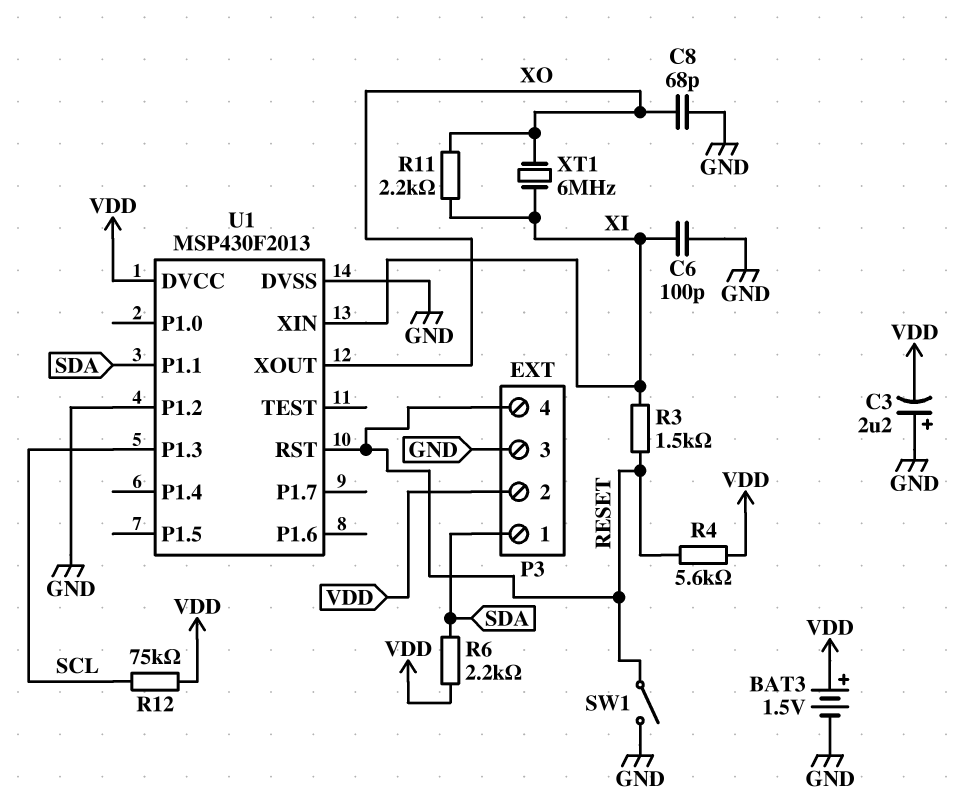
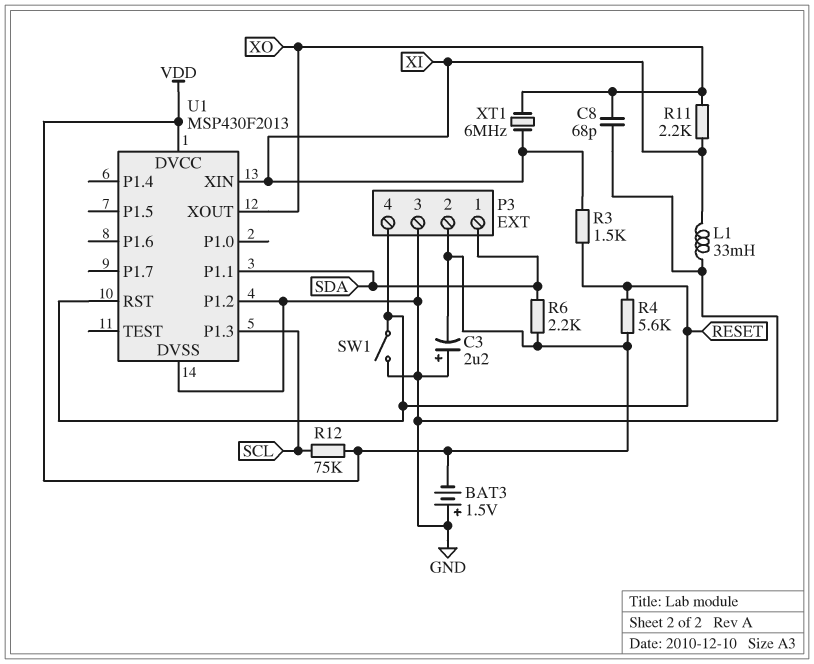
BAT3: 1.5V (plus VDD, minus GND) -> 1.5V (plus GND, minus VDD)
C6: 100pF (GND, XI) -> none
L1: none -> 33mH (GND, XI)

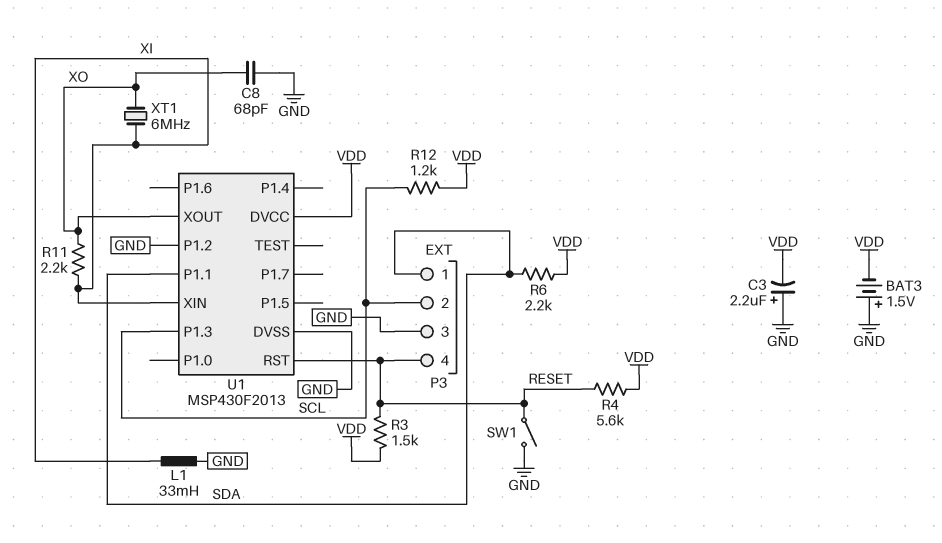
P3 pin 2: VDD -> SCL
R3: 1.5k (RESET, XI) -> 1.5k (RESET, VDD)
R12: 75k (SCL, VDD) -> 1.2k (SCL, VDD)

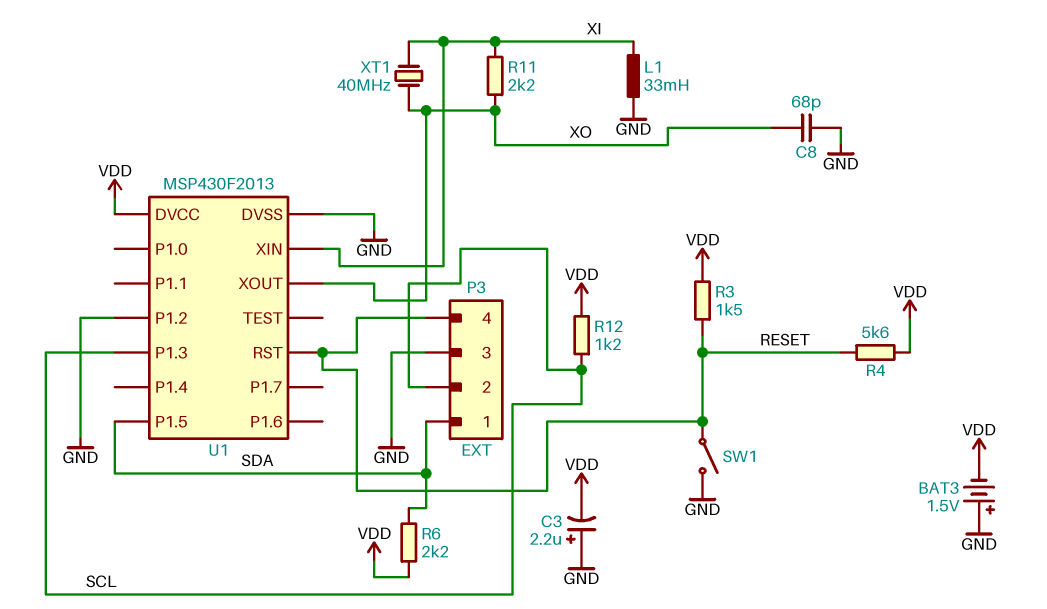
U1 pin P1.1: SDA -> none
U1 pin P1.5: none -> SDA
XT1: 6MHz (XI, XO) -> 40MHz (XI, XO)

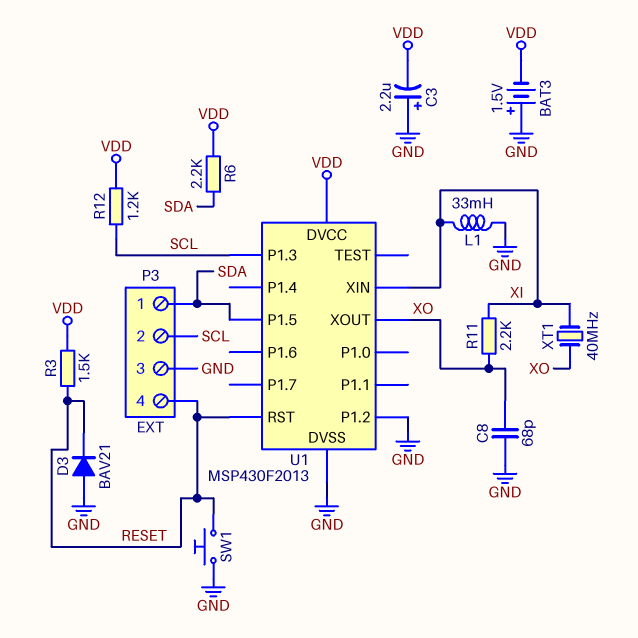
D3: none -> diode BAV21 (A GND, K RESET)
R4: 5.6k (RESET, VDD) -> none
SW1: switch (GND, RESET) -> button (GND, RESET)

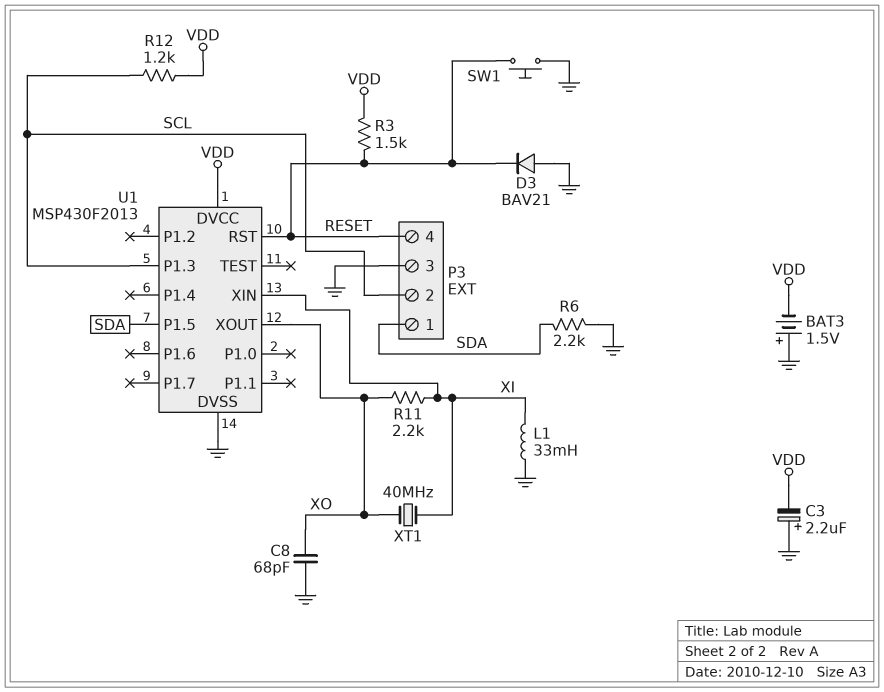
R6: 2.2k (SDA, VDD) -> 2.2k (GND, SDA)
U1 pin P1.2: GND -> none

